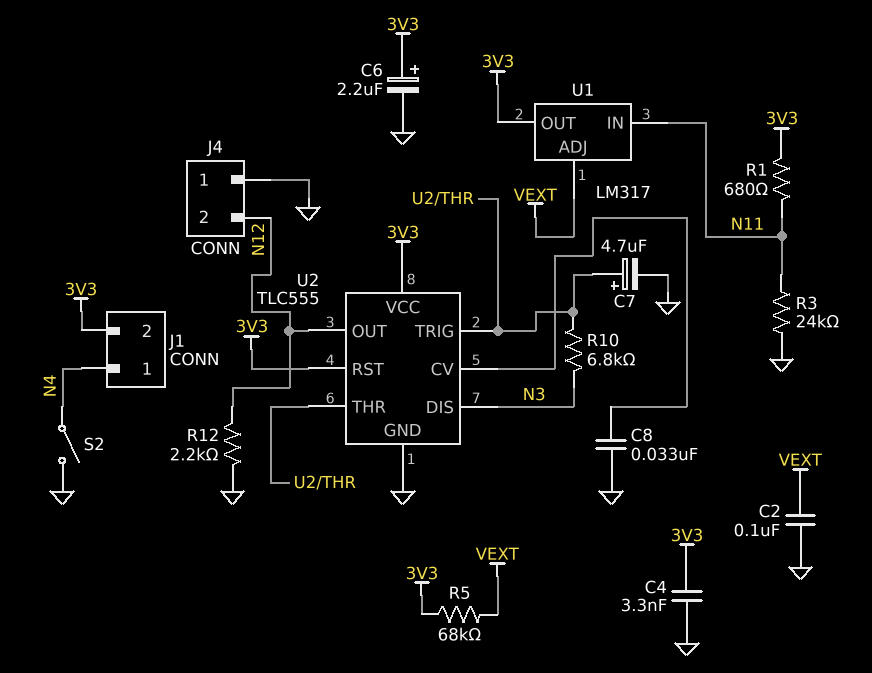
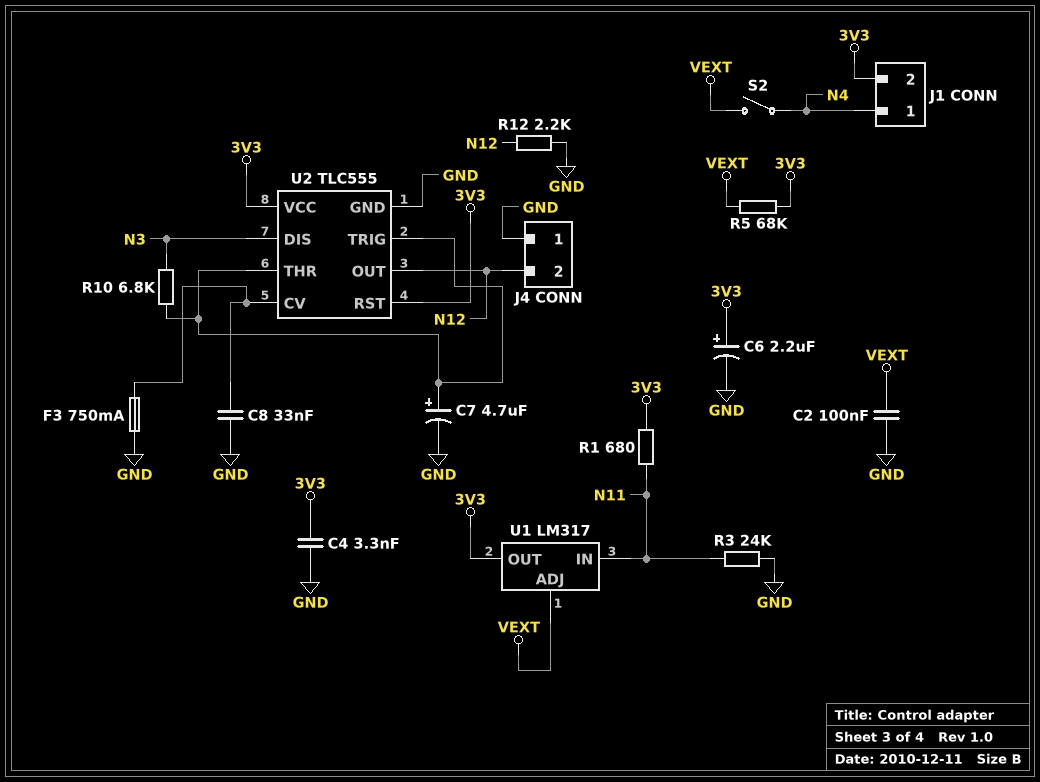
F3: none -> 750mA (GND, U2/CV)
S2: switch (GND, N4) -> switch (N4, VEXT)

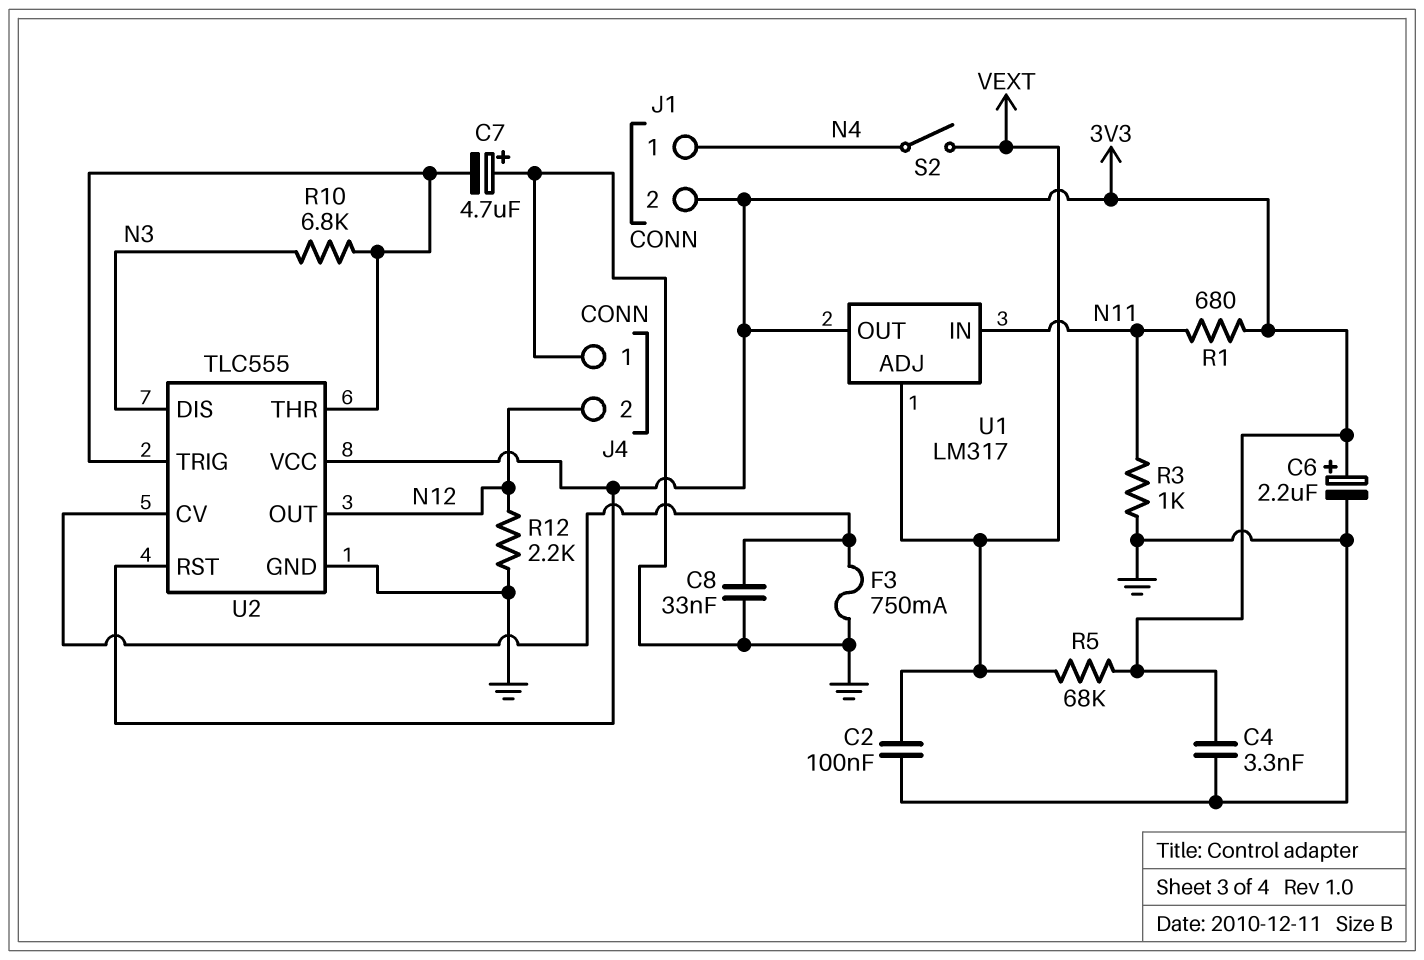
C7: 4.7uF (plus U2/THR, minus GND) -> 4.7uF (plus GND, minus U2/THR)
R3: 24k (GND, N11) -> 1k (GND, N11)

